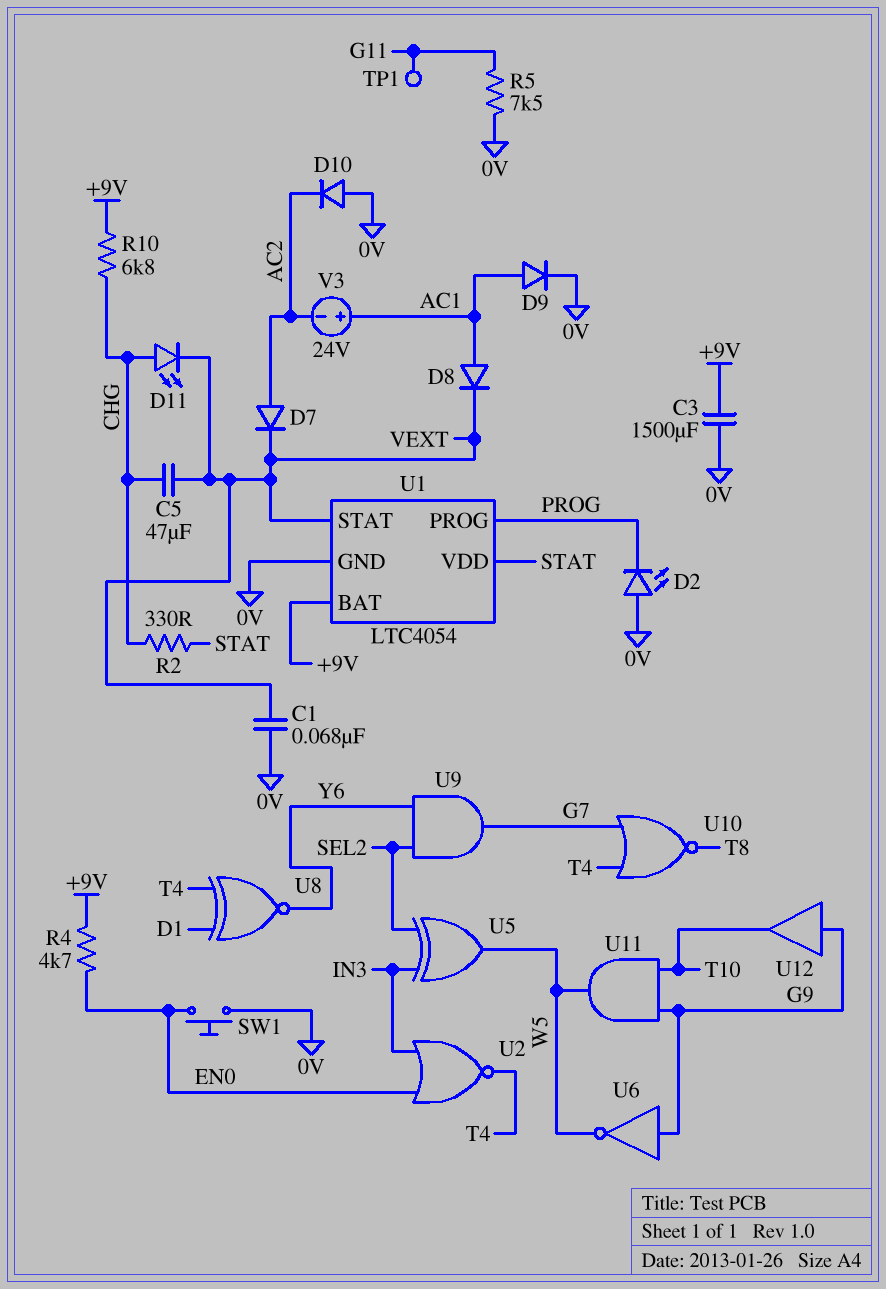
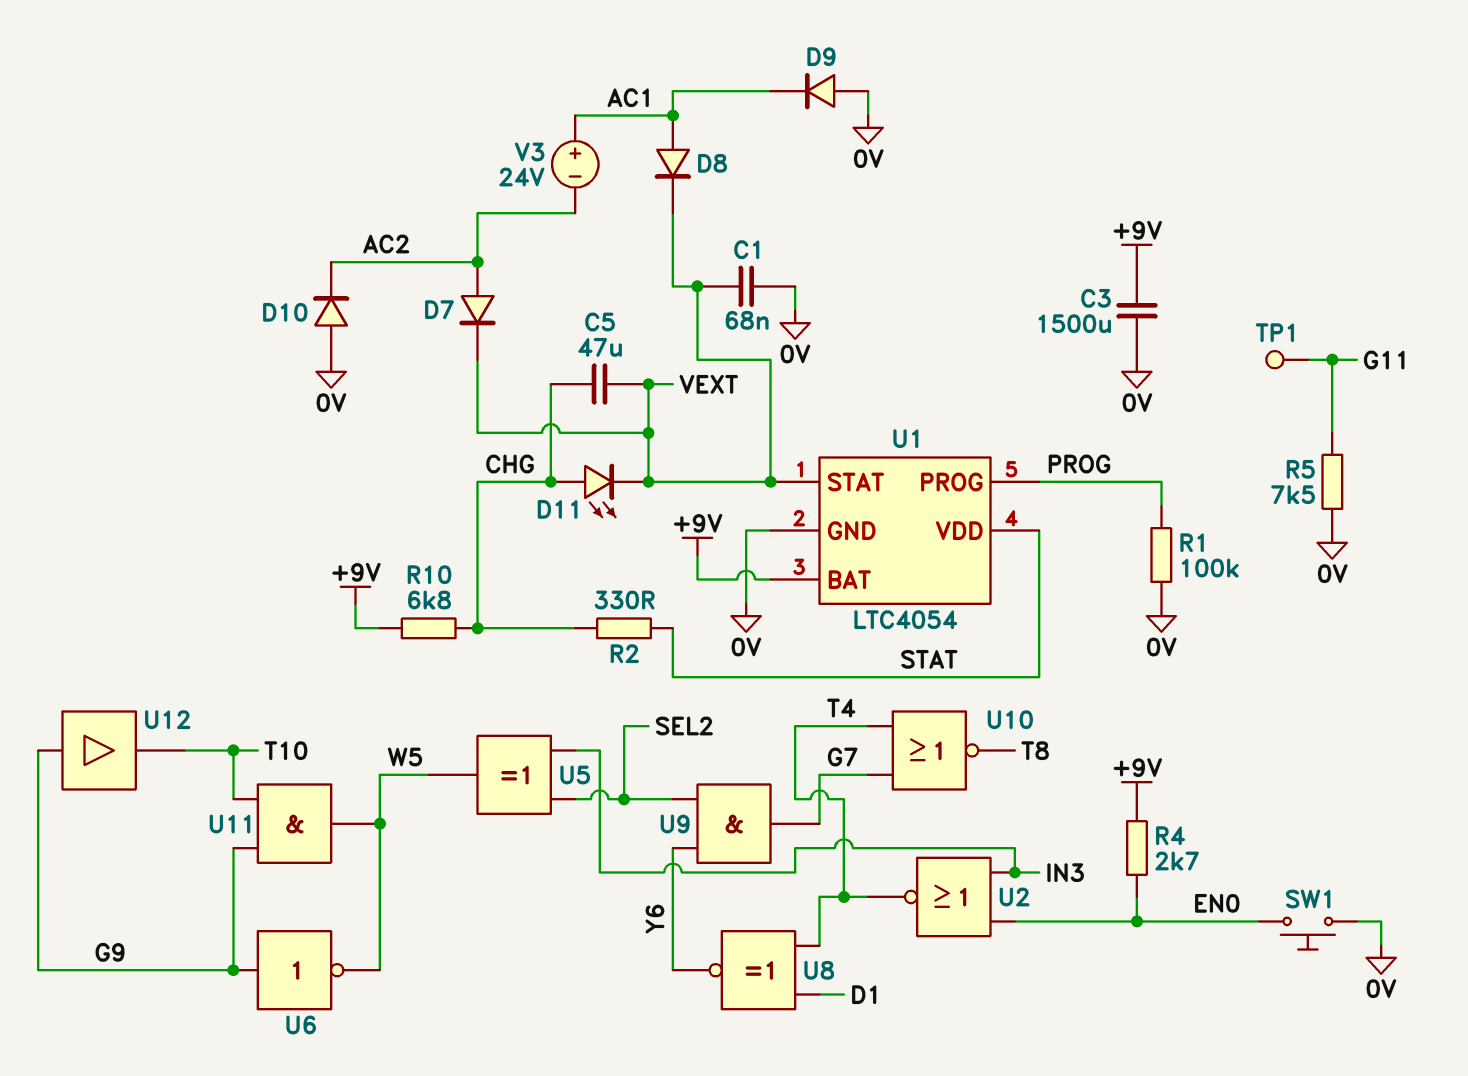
D2: LED (A 0V, K PROG) -> none
D9: diode (A AC1, K 0V) -> diode (A 0V, K AC1)
R1: none -> 100k (0V, PROG)
R4: 4.7k (+9V, EN0) -> 2.7k (+9V, EN0)

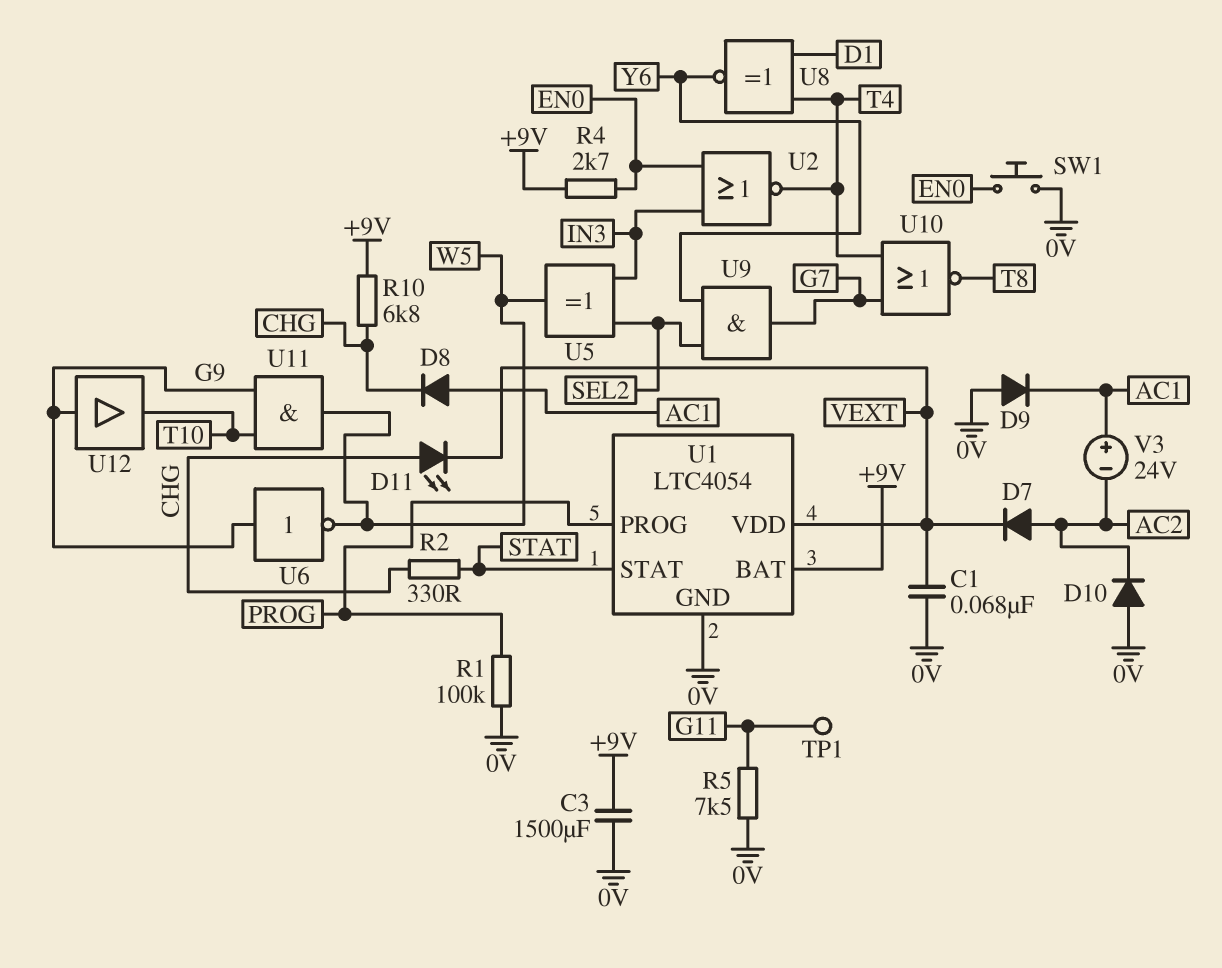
C5: 47uF (CHG, VEXT) -> none
D8: diode (A AC1, K VEXT) -> diode (A AC1, K CHG)
U1 pin STAT: VEXT -> STAT
U1 pin VDD: STAT -> VEXT

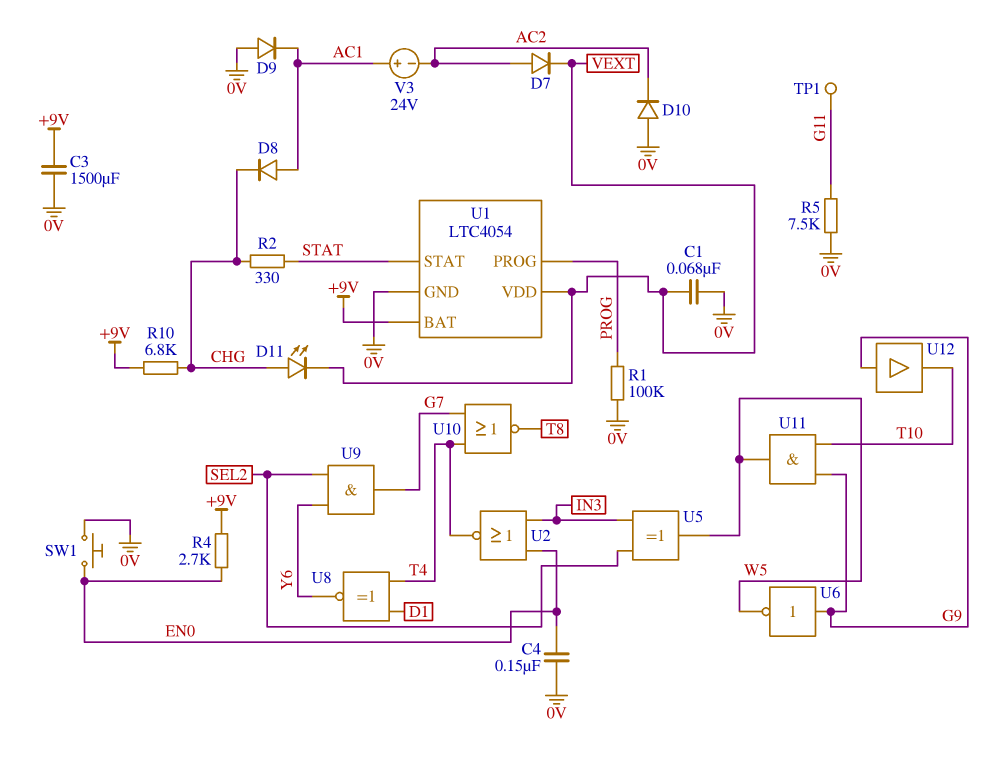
C4: none -> 150nF (0V, EN0)

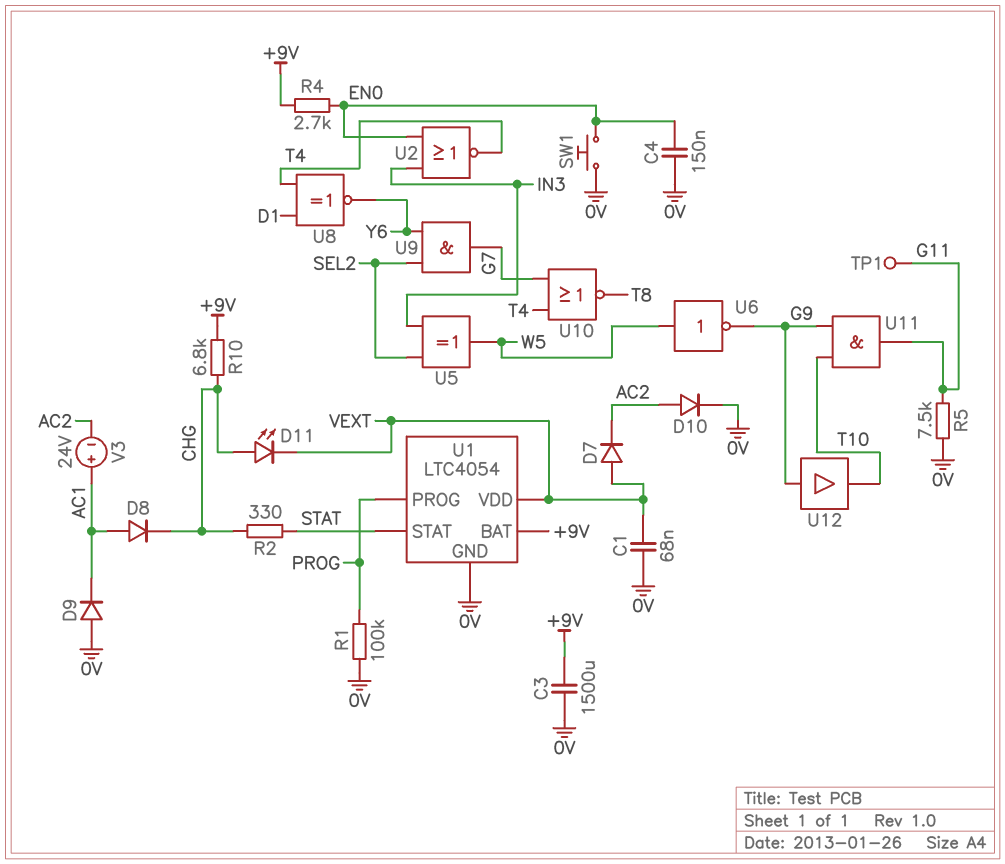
D7: diode (A AC2, K VEXT) -> diode (A VEXT, K AC2)
D10: diode (A 0V, K AC2) -> diode (A AC2, K 0V)
U6: NOT (in G9, out W5) -> NOT (in W5, out G9)
U11: AND (in G9, in T10, out W5) -> AND (in G9, in T10, out G11)

